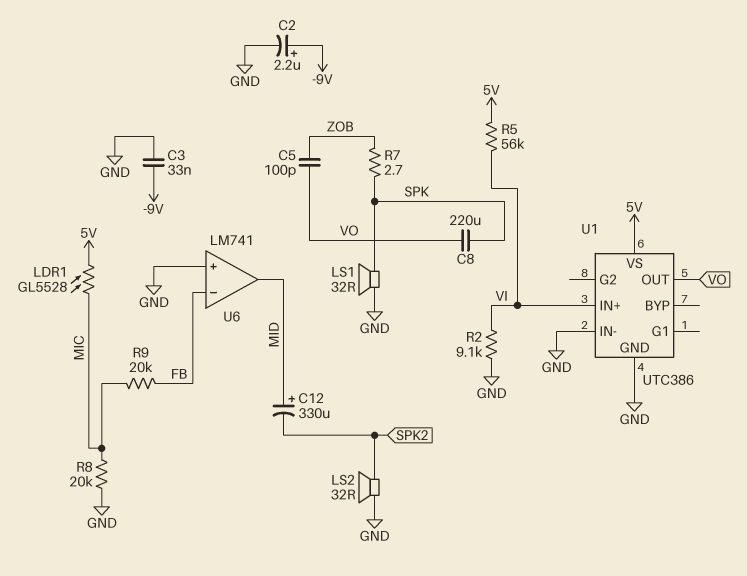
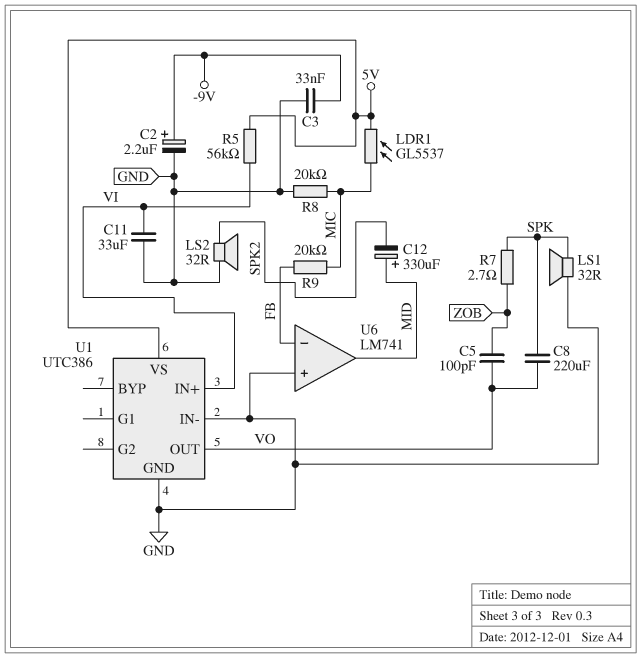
C11: none -> 33uF (GND, VI)
LDR1: GL5528 (5V, MIC) -> GL5537 (5V, MIC)
R2: 9.1k (GND, VI) -> none

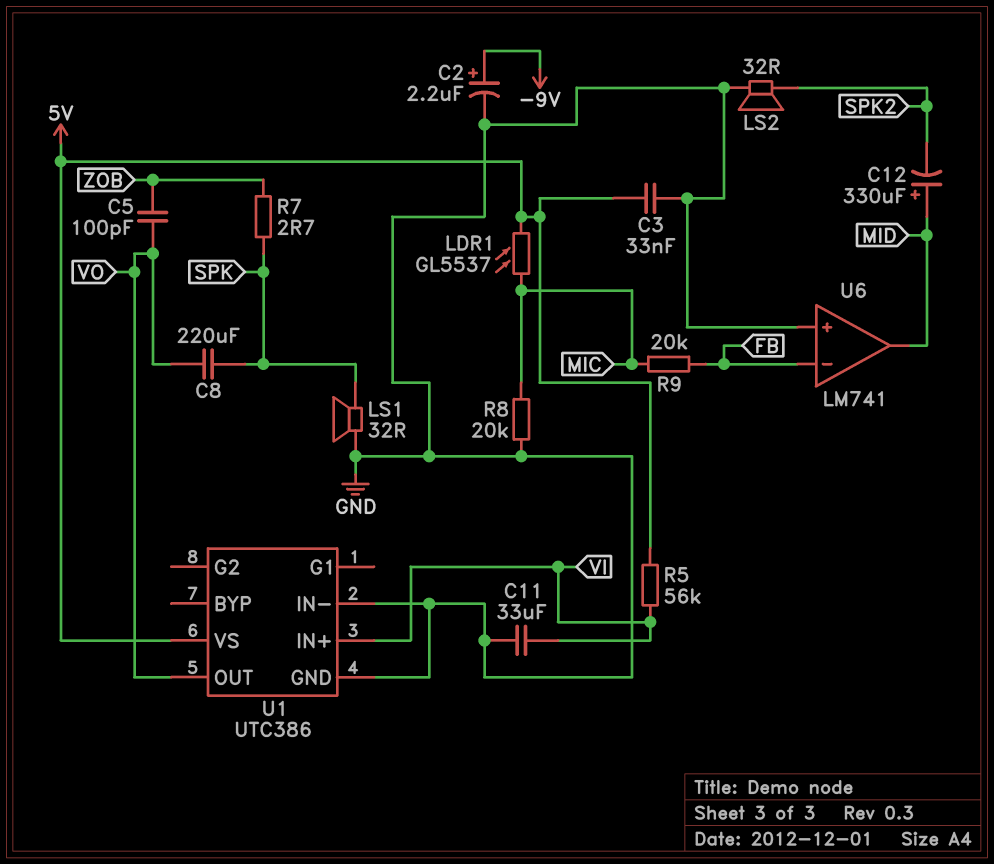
C3: 33nF (-9V, GND) -> 33nF (5V, GND)

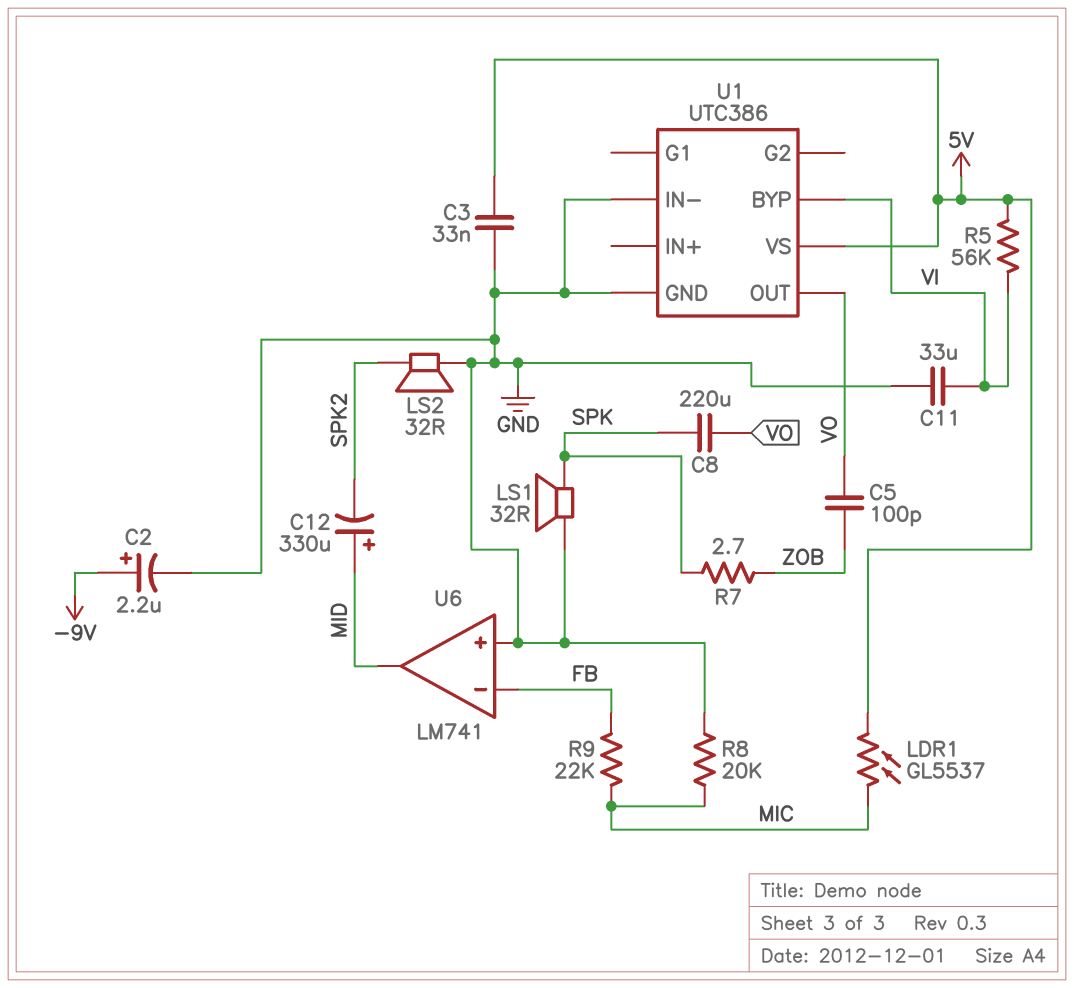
R9: 20k (FB, MIC) -> 22k (FB, MIC)
U1 pin BYP: none -> VI
U1 pin IN+: VI -> none

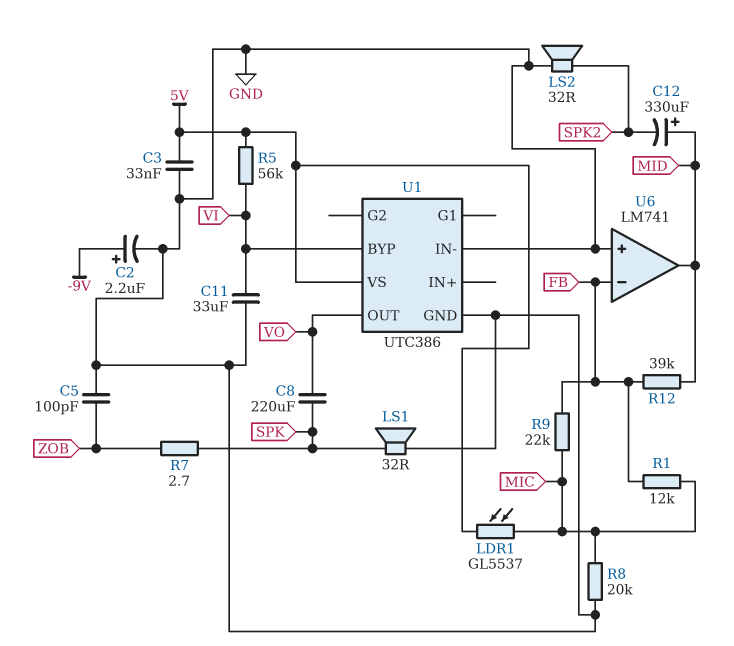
C5: 100pF (VO, ZOB) -> 100pF (GND, ZOB)
R1: none -> 12k (FB, MIC)
R12: none -> 39k (FB, MID)

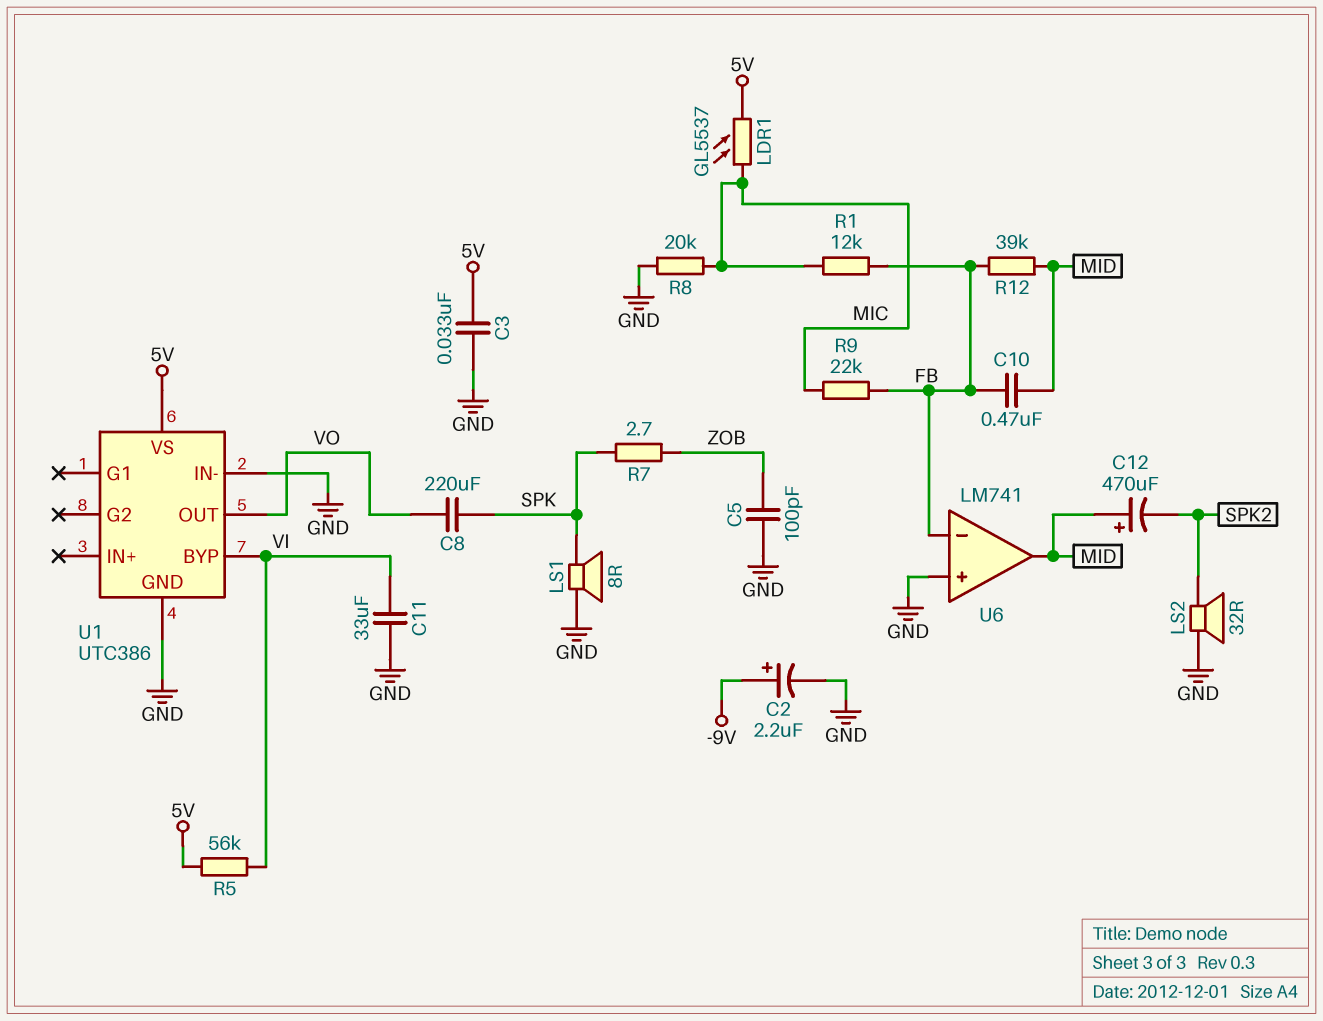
C10: none -> 470nF (FB, MID)
C12: 330uF (plus MID, minus SPK2) -> 470uF (plus MID, minus SPK2)
LS1: speaker 32R (GND, SPK) -> speaker 8R (GND, SPK)

